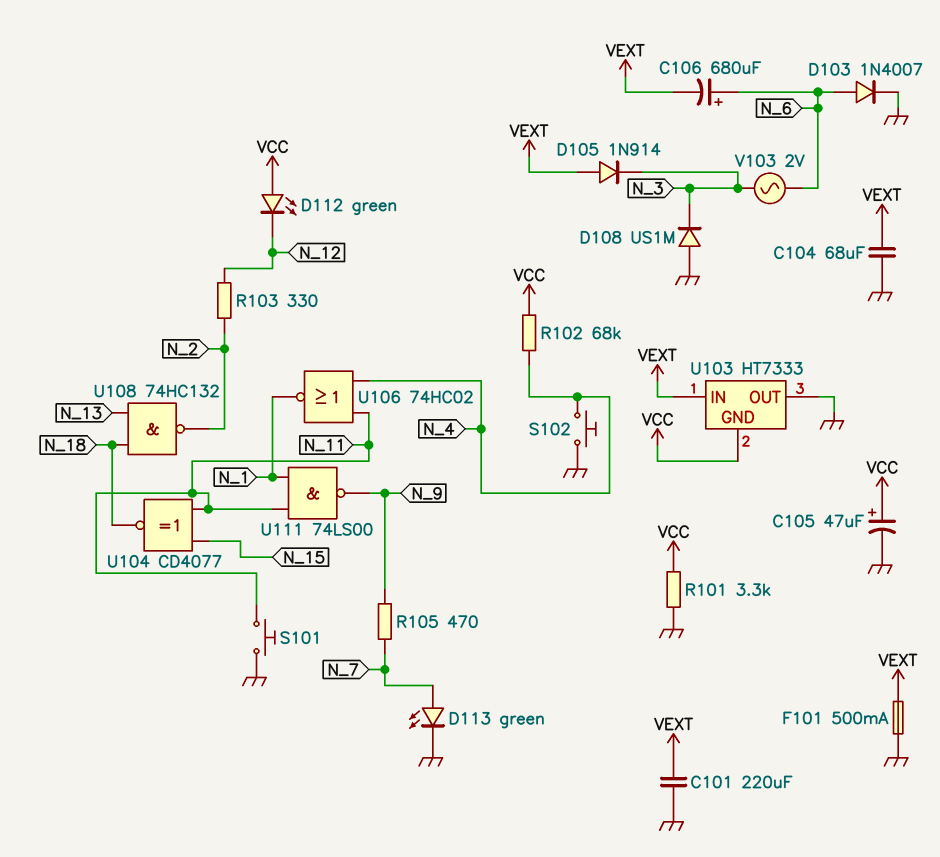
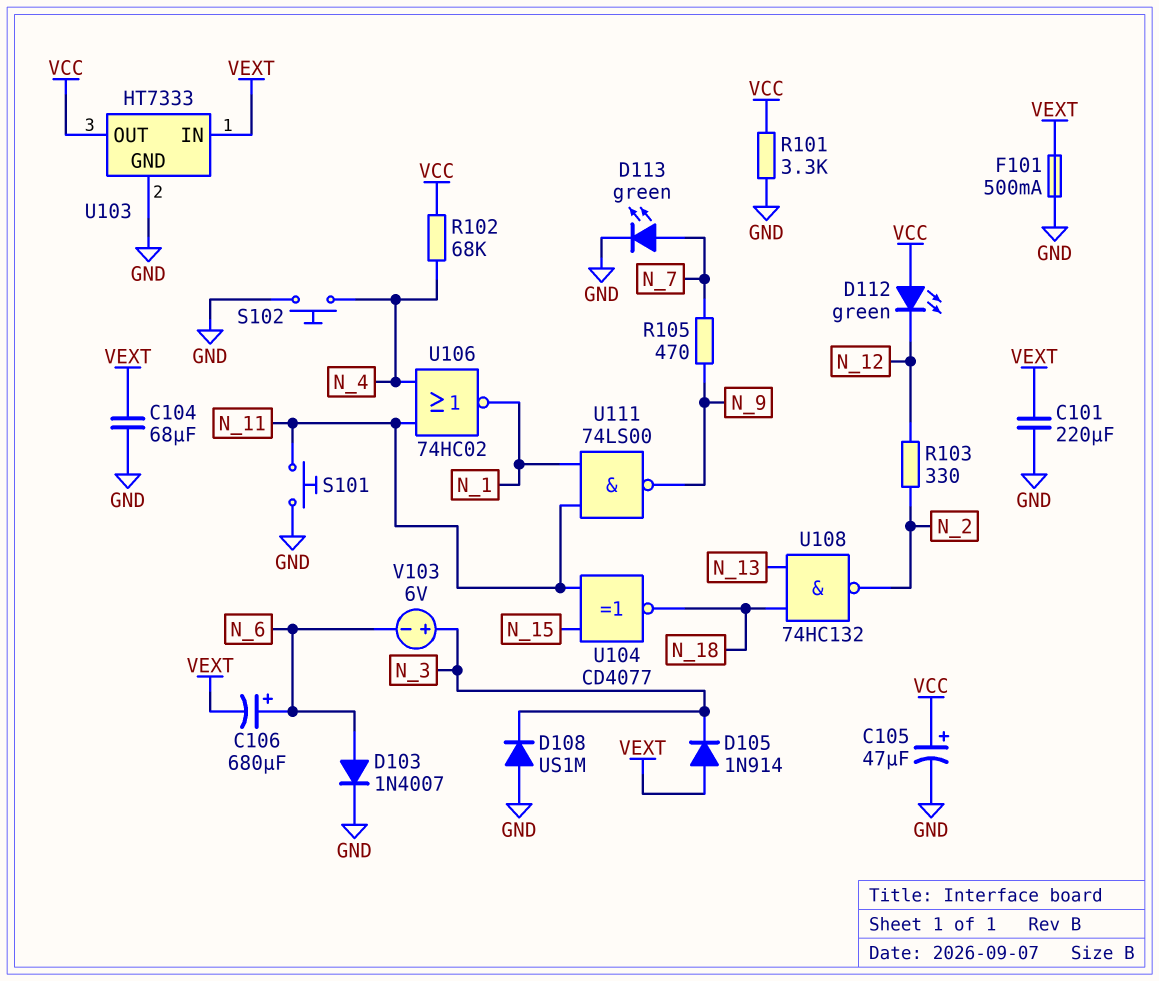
U103 pin GND: VCC -> GND
U103 pin OUT: GND -> VCC
V103: AC 2V (N_3, N_6) -> 6V (plus N_3, minus N_6)

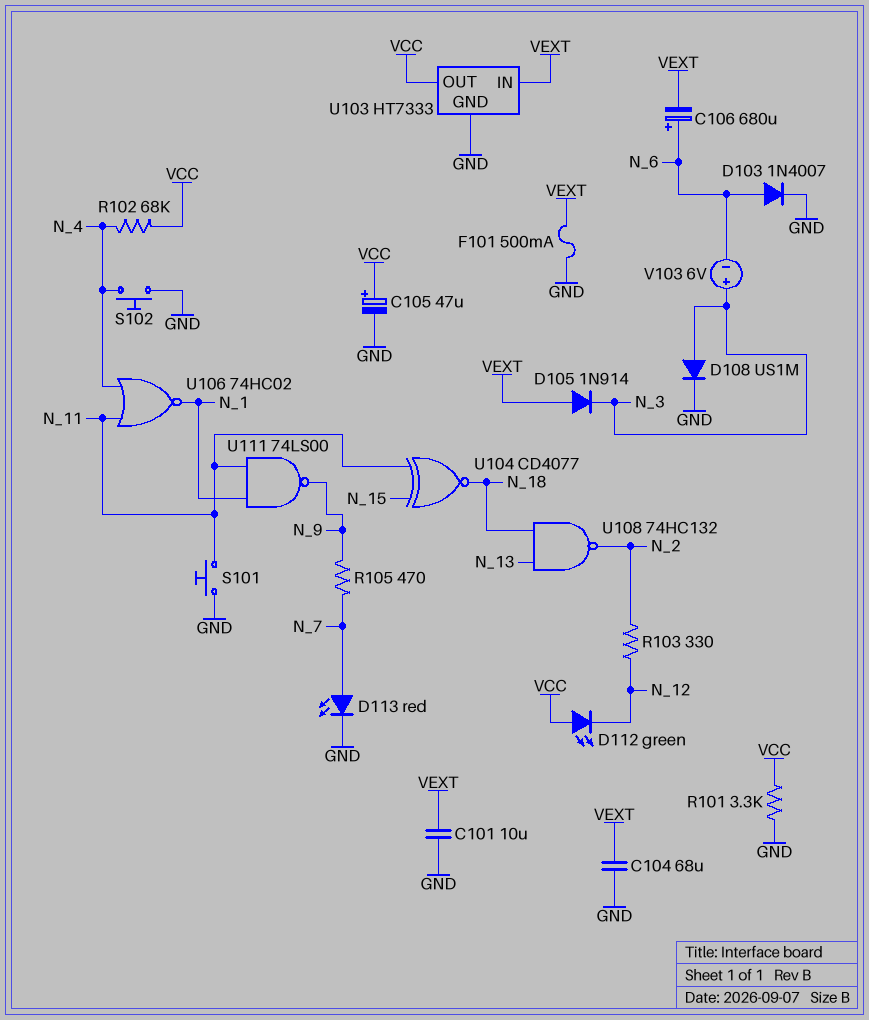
C101: 220uF (GND, VEXT) -> 10uF (GND, VEXT)
D108: diode US1M (A GND, K N_3) -> diode US1M (A N_3, K GND)
D113: LED green (A N_7, K GND) -> LED red (A N_7, K GND)

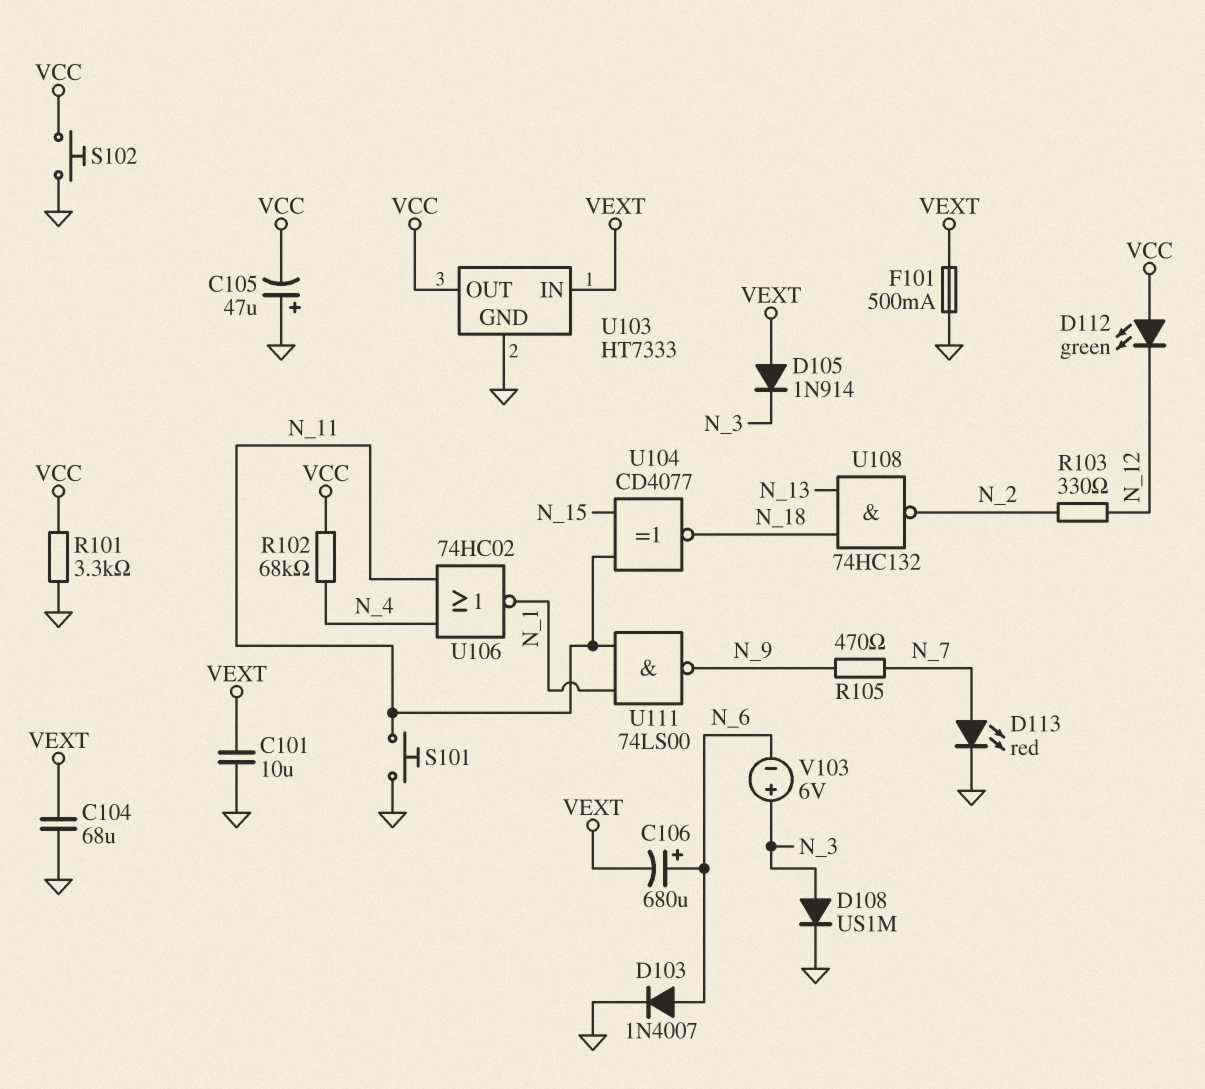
C105: 47uF (plus VCC, minus GND) -> 47uF (plus GND, minus VCC)
S102: button (GND, N_4) -> button (GND, VCC)

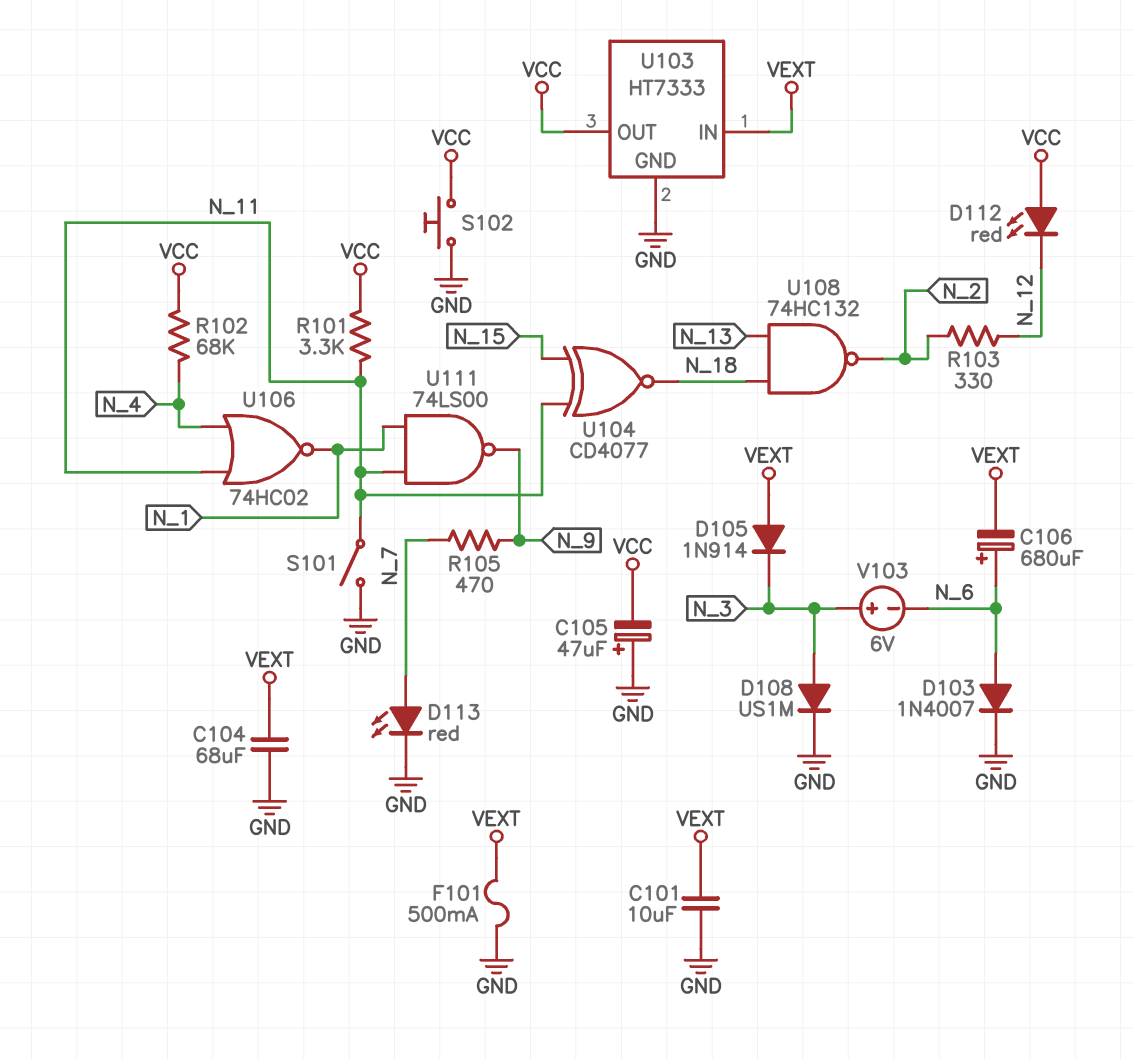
D112: LED green (A VCC, K N_12) -> LED red (A VCC, K N_12)
R101: 3.3k (GND, VCC) -> 3.3k (N_11, VCC)
S101: button (GND, N_11) -> switch (GND, N_11)

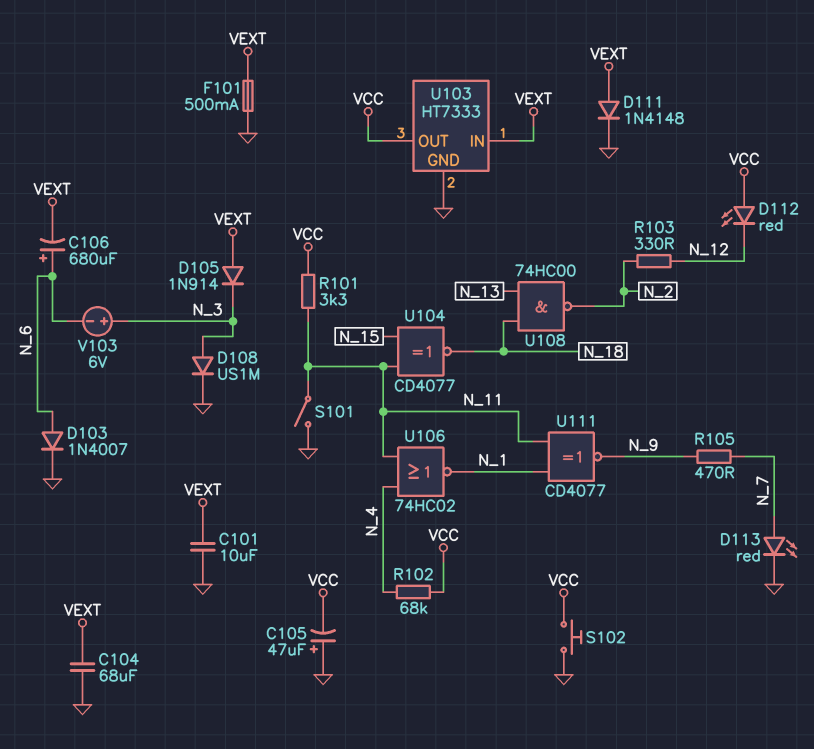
D111: none -> diode 1N4148 (A VEXT, K GND)
U108: NAND 74HC132 (in N_13, in N_18, out N_2) -> NAND 74HC00 (in N_13, in N_18, out N_2)
U111: NAND 74LS00 (in N_1, in N_11, out N_9) -> XNOR CD4077 (in N_1, in N_11, out N_9)

